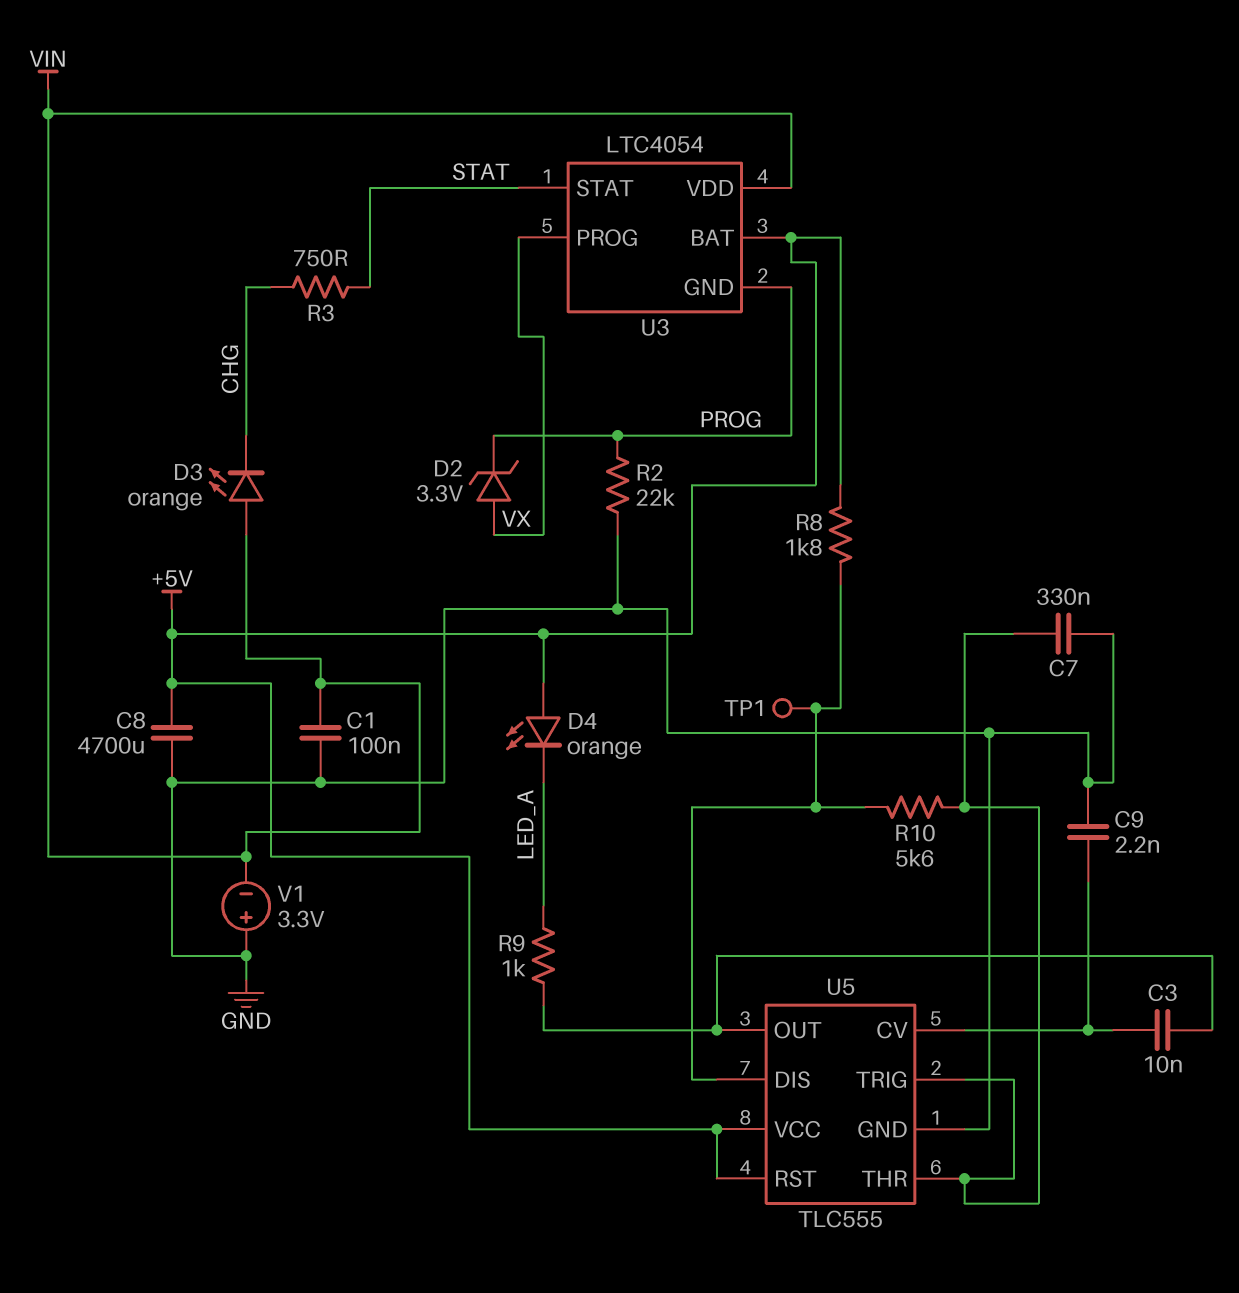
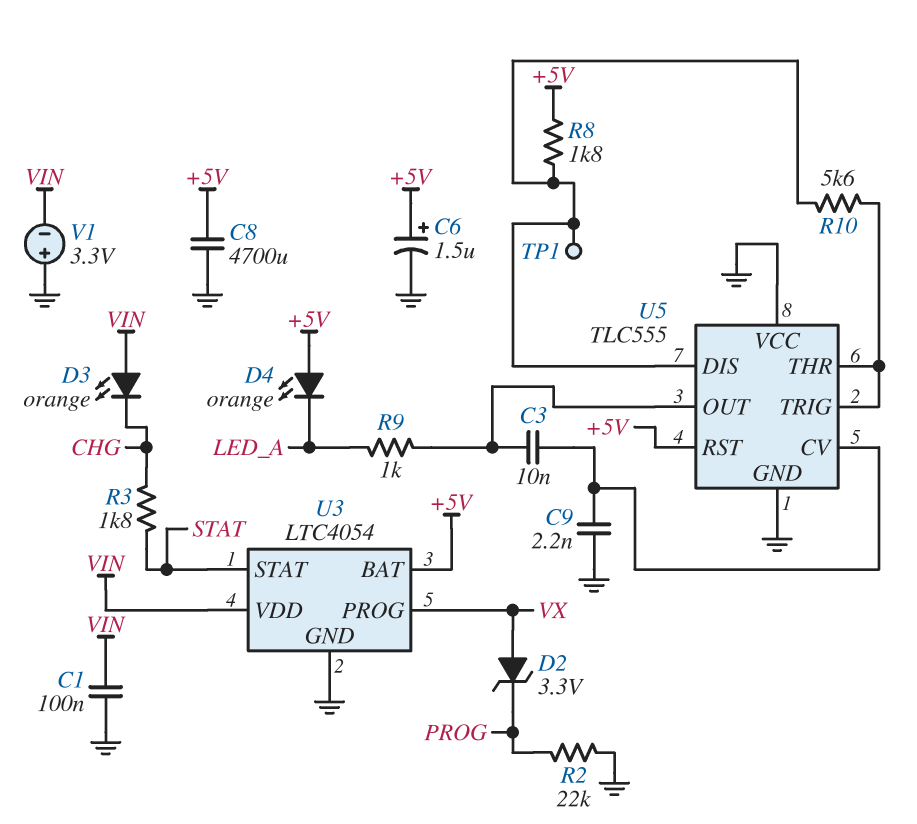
C6: none -> 1.5uF (plus +5V, minus GND)
C7: 330nF (GND, U5/THR) -> none
R3: 750 (CHG, STAT) -> 1.8k (CHG, STAT)
U3 pin GND: PROG -> GND
U5 pin VCC: +5V -> GND

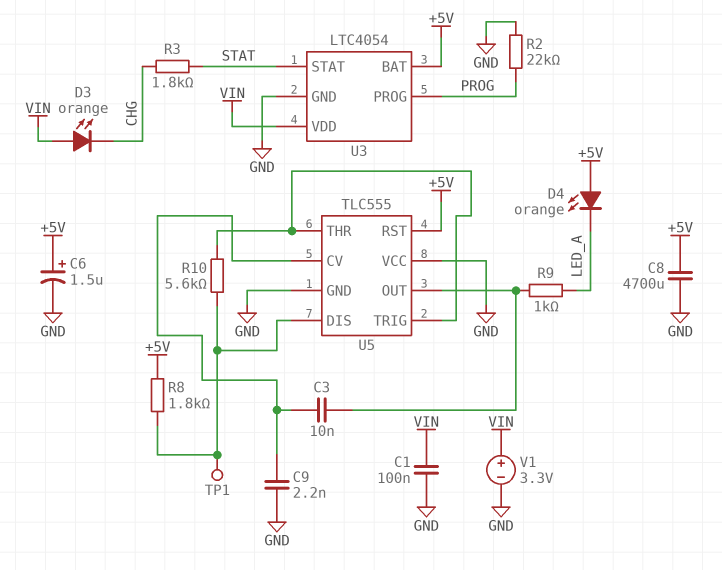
D2: zener 3.3V (A VX, K PROG) -> none
U3 pin PROG: VX -> PROG
V1: 3.3V (plus GND, minus VIN) -> 3.3V (plus VIN, minus GND)

